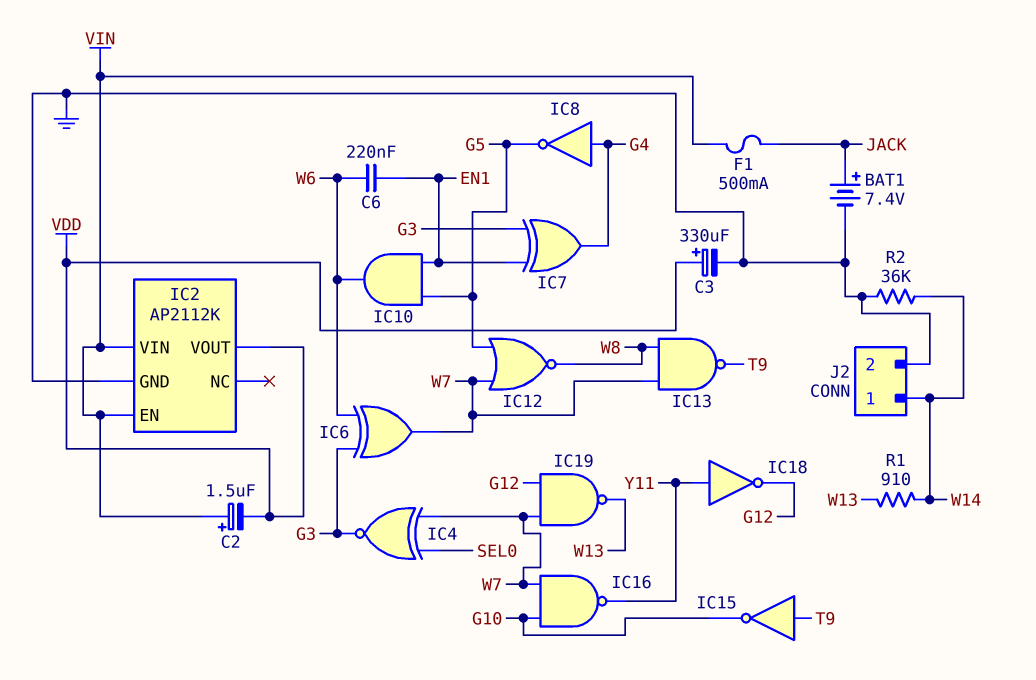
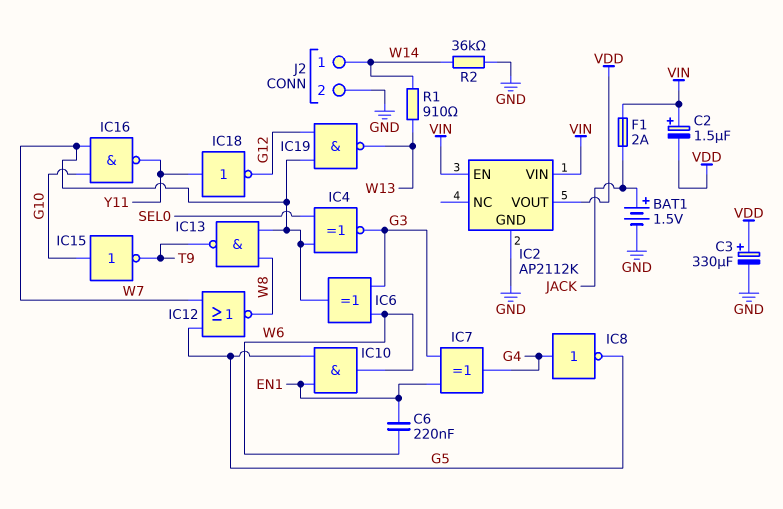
BAT1: 7.4V (plus JACK, minus GND) -> 1.5V (plus JACK, minus GND)
F1: 500mA (JACK, VIN) -> 2A (JACK, VIN)
IC15: NOT (in T9, out G10) -> NOT (in G10, out T9)

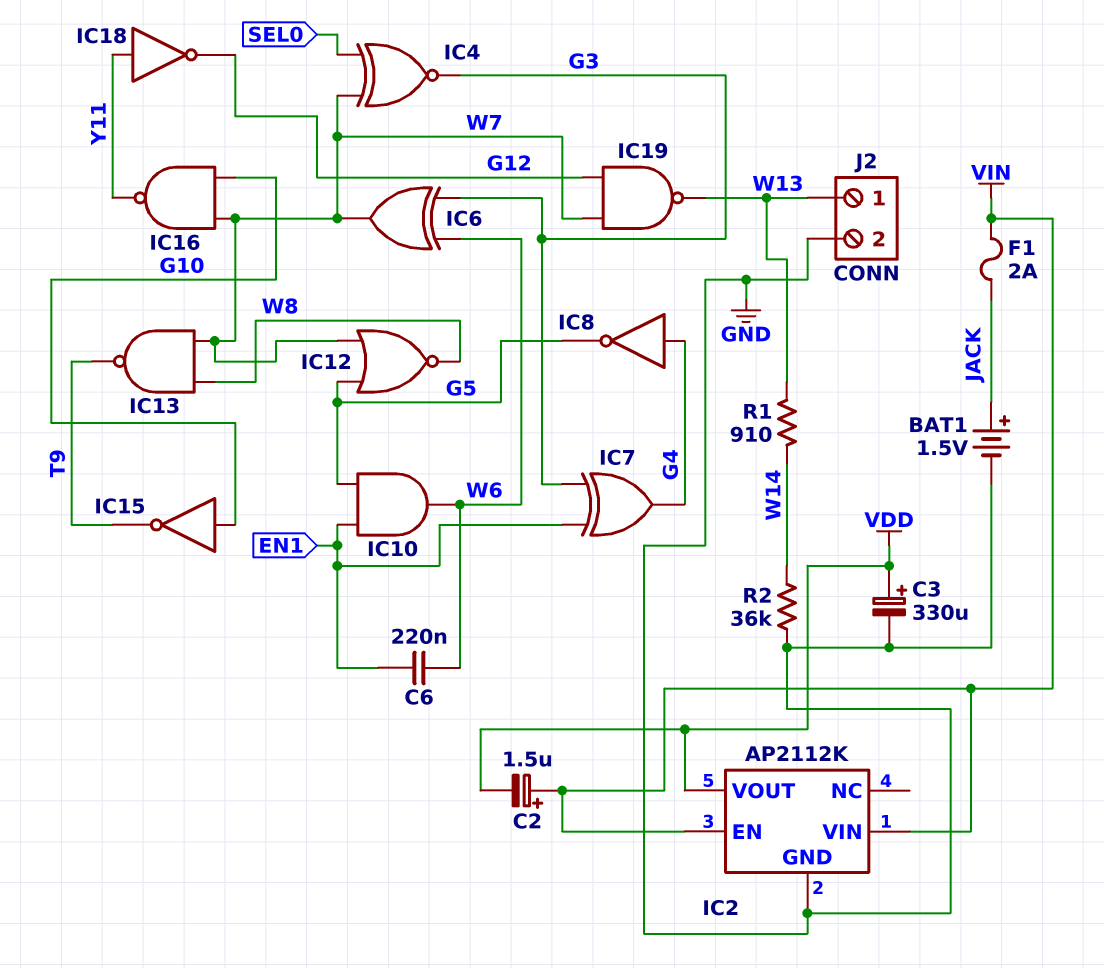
J2 pin 1: W14 -> W13

